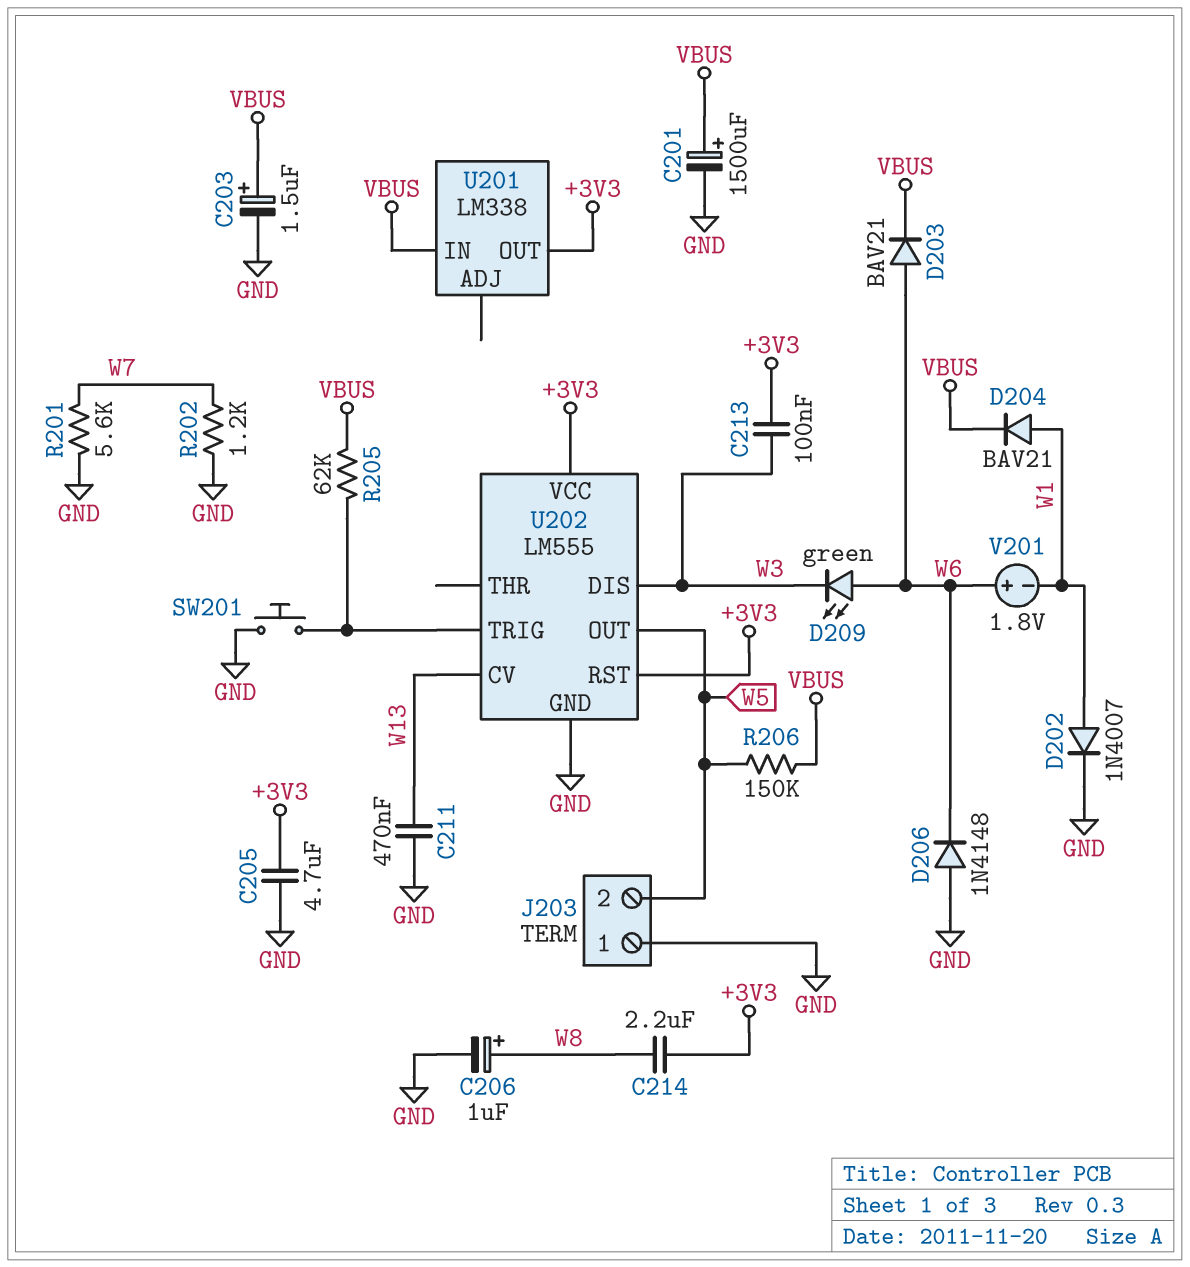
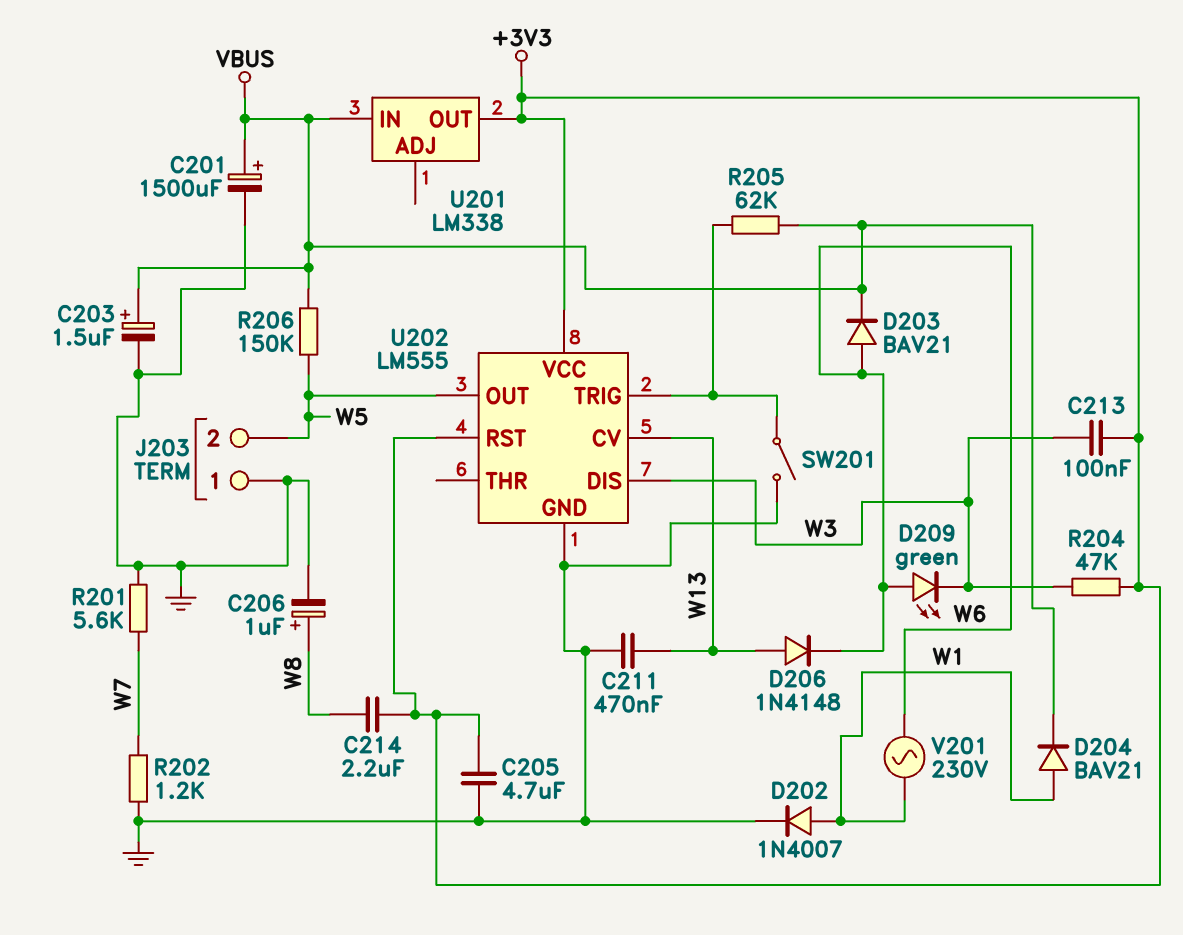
D206: diode 1N4148 (A GND, K W6) -> diode 1N4148 (A W13, K W6)
R204: none -> 47k (+3V3, W3)
SW201: button (GND, U202/TRIG) -> switch (GND, U202/TRIG)
V201: 1.8V (plus W6, minus W1) -> AC 230V (W1, W6)

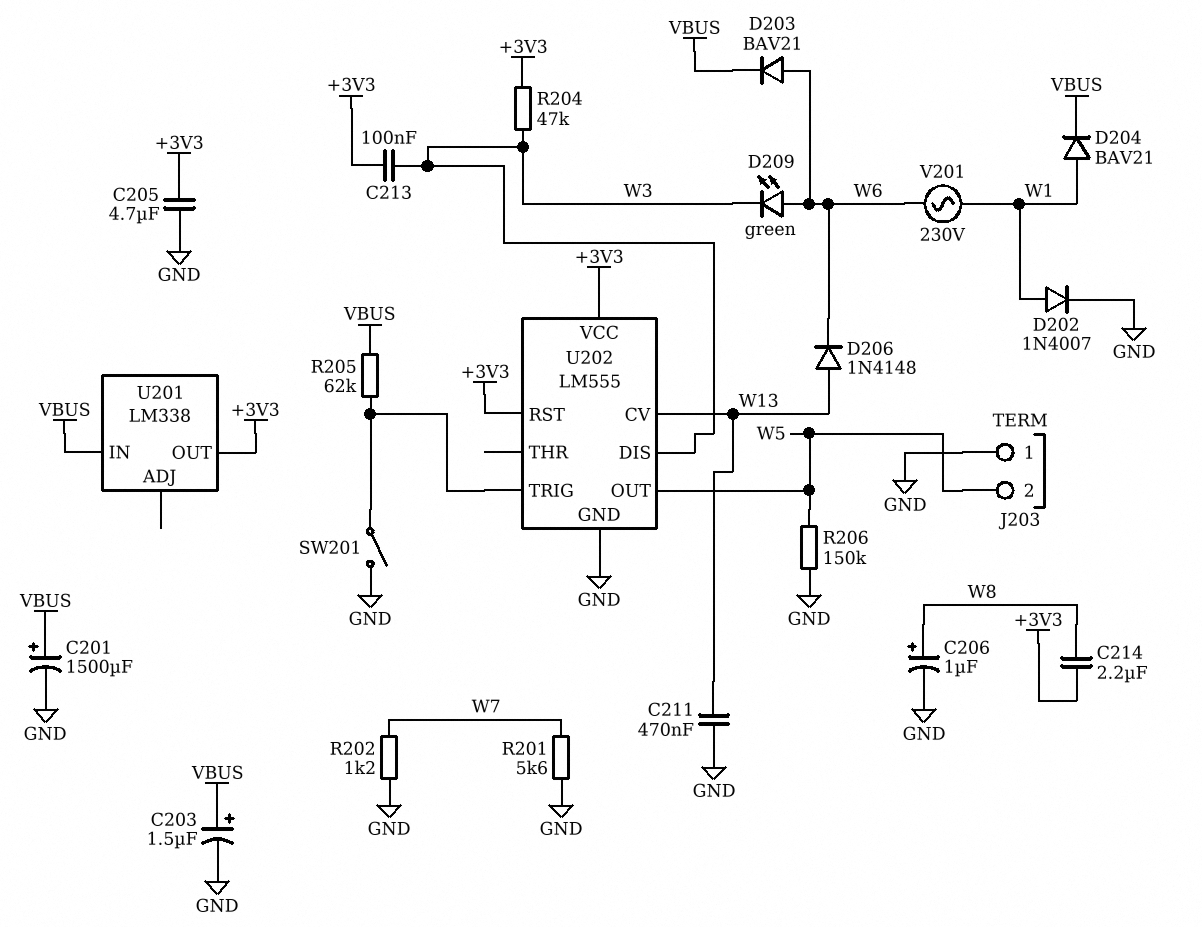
R206: 150k (VBUS, W5) -> 150k (GND, W5)

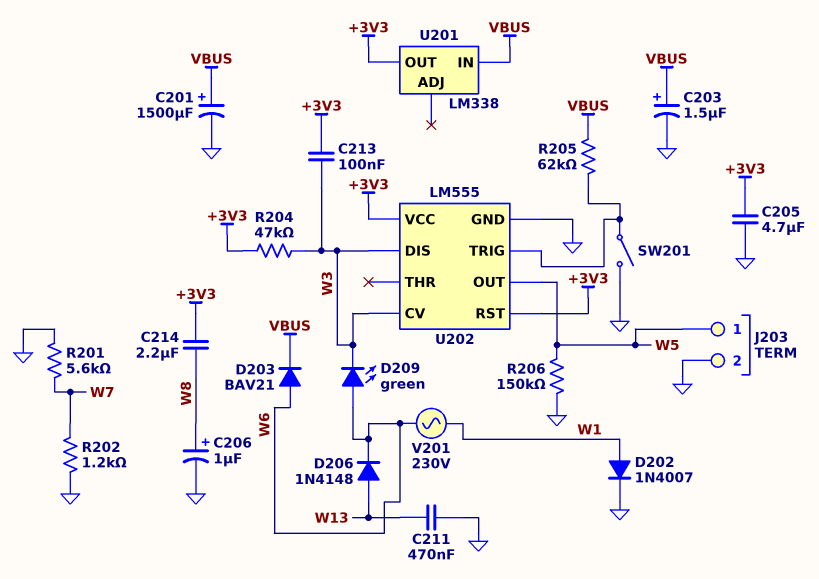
D204: diode BAV21 (A W1, K VBUS) -> none
J203 pin 1: GND -> W5
J203 pin 2: W5 -> GND
U202 pin CV: W13 -> W3

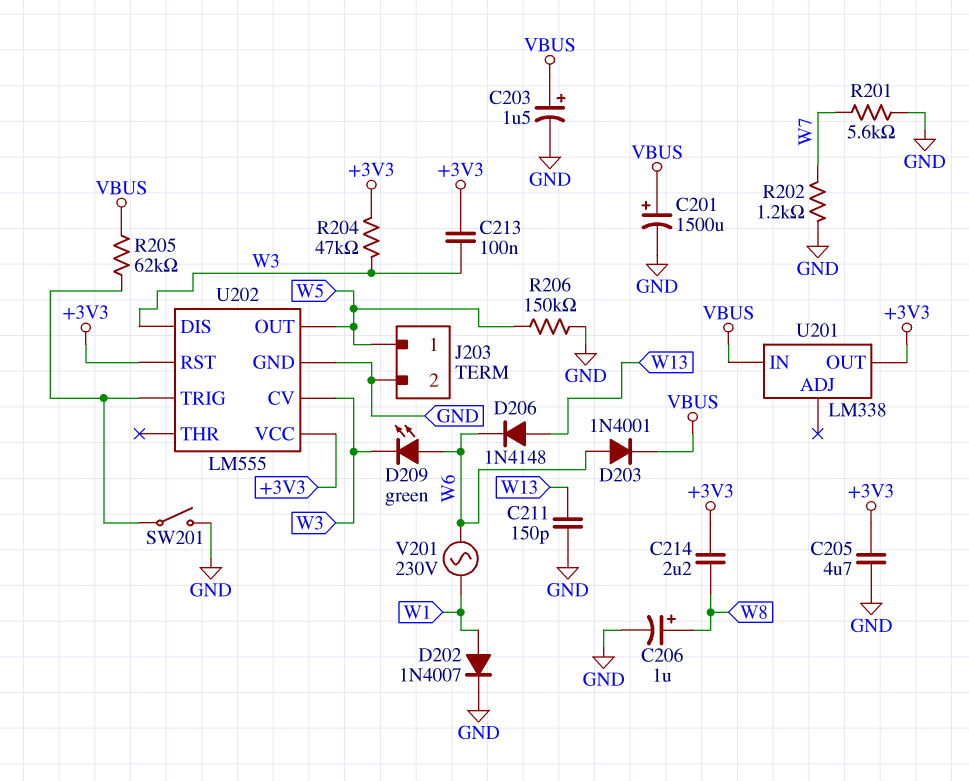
C211: 470nF (GND, W13) -> 150pF (GND, W13)
D203: diode BAV21 (A W6, K VBUS) -> diode 1N4001 (A W6, K VBUS)

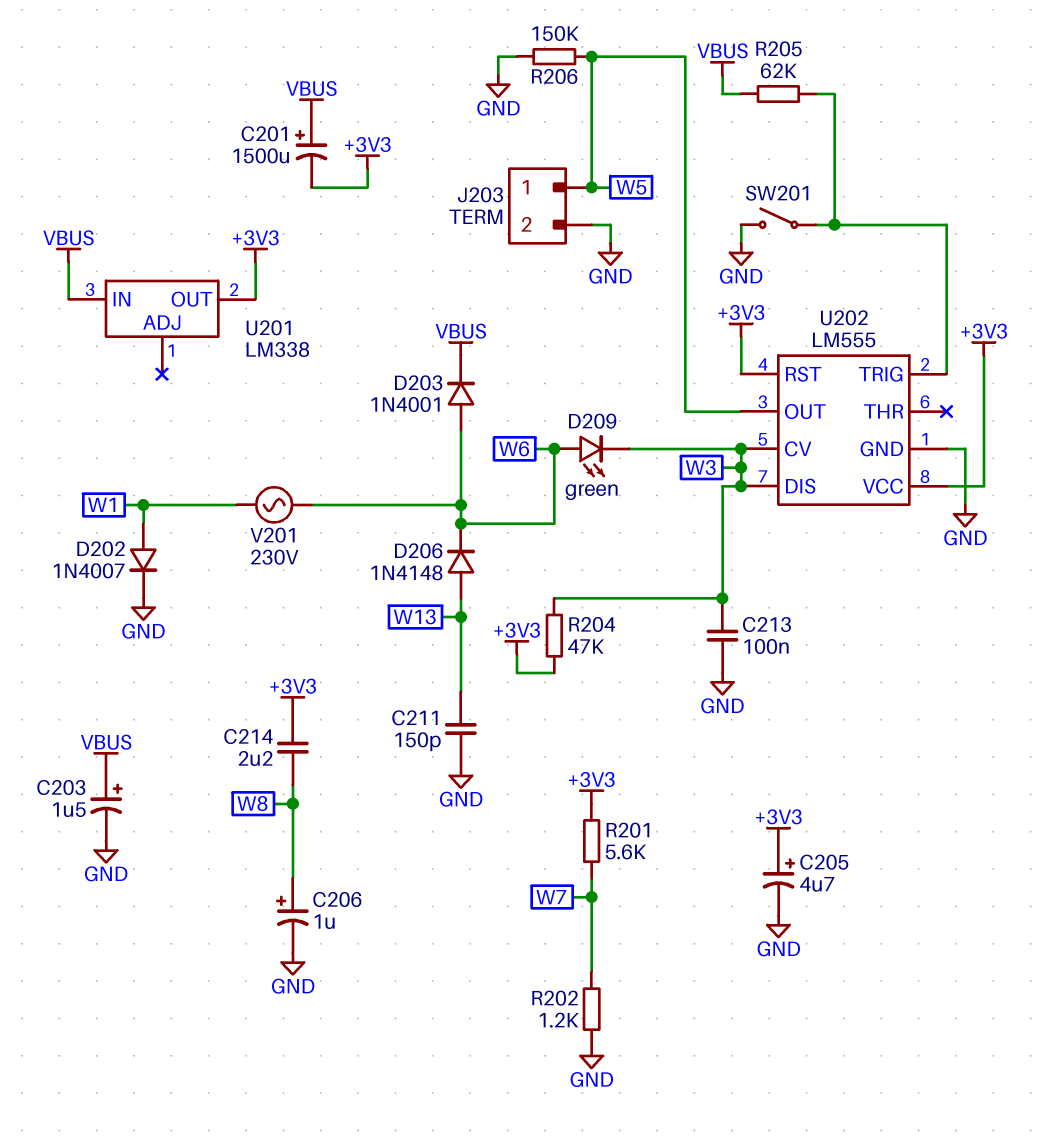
C201: 1500uF (plus VBUS, minus GND) -> 1500uF (plus VBUS, minus +3V3)
C205: 4.7uF (+3V3, GND) -> 4.7uF (plus +3V3, minus GND)
C213: 100nF (+3V3, W3) -> 100nF (GND, W3)
R201: 5.6k (GND, W7) -> 5.6k (+3V3, W7)

